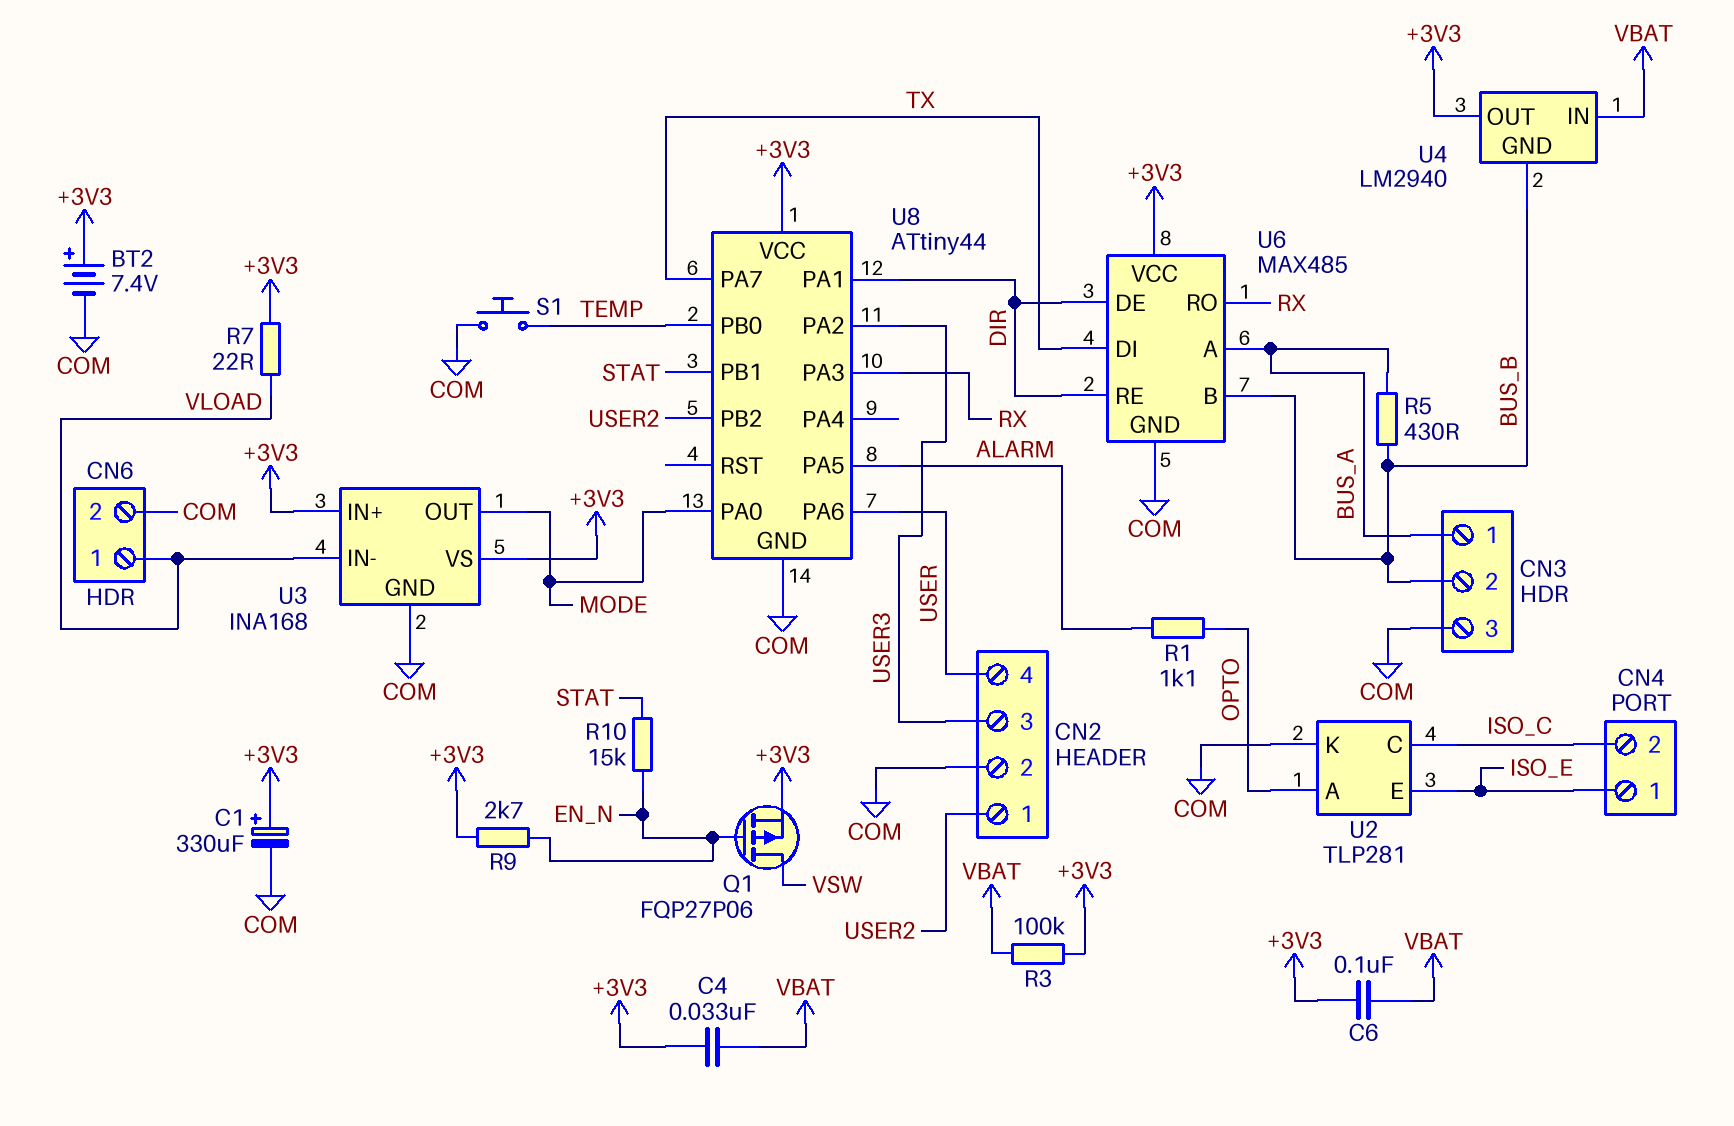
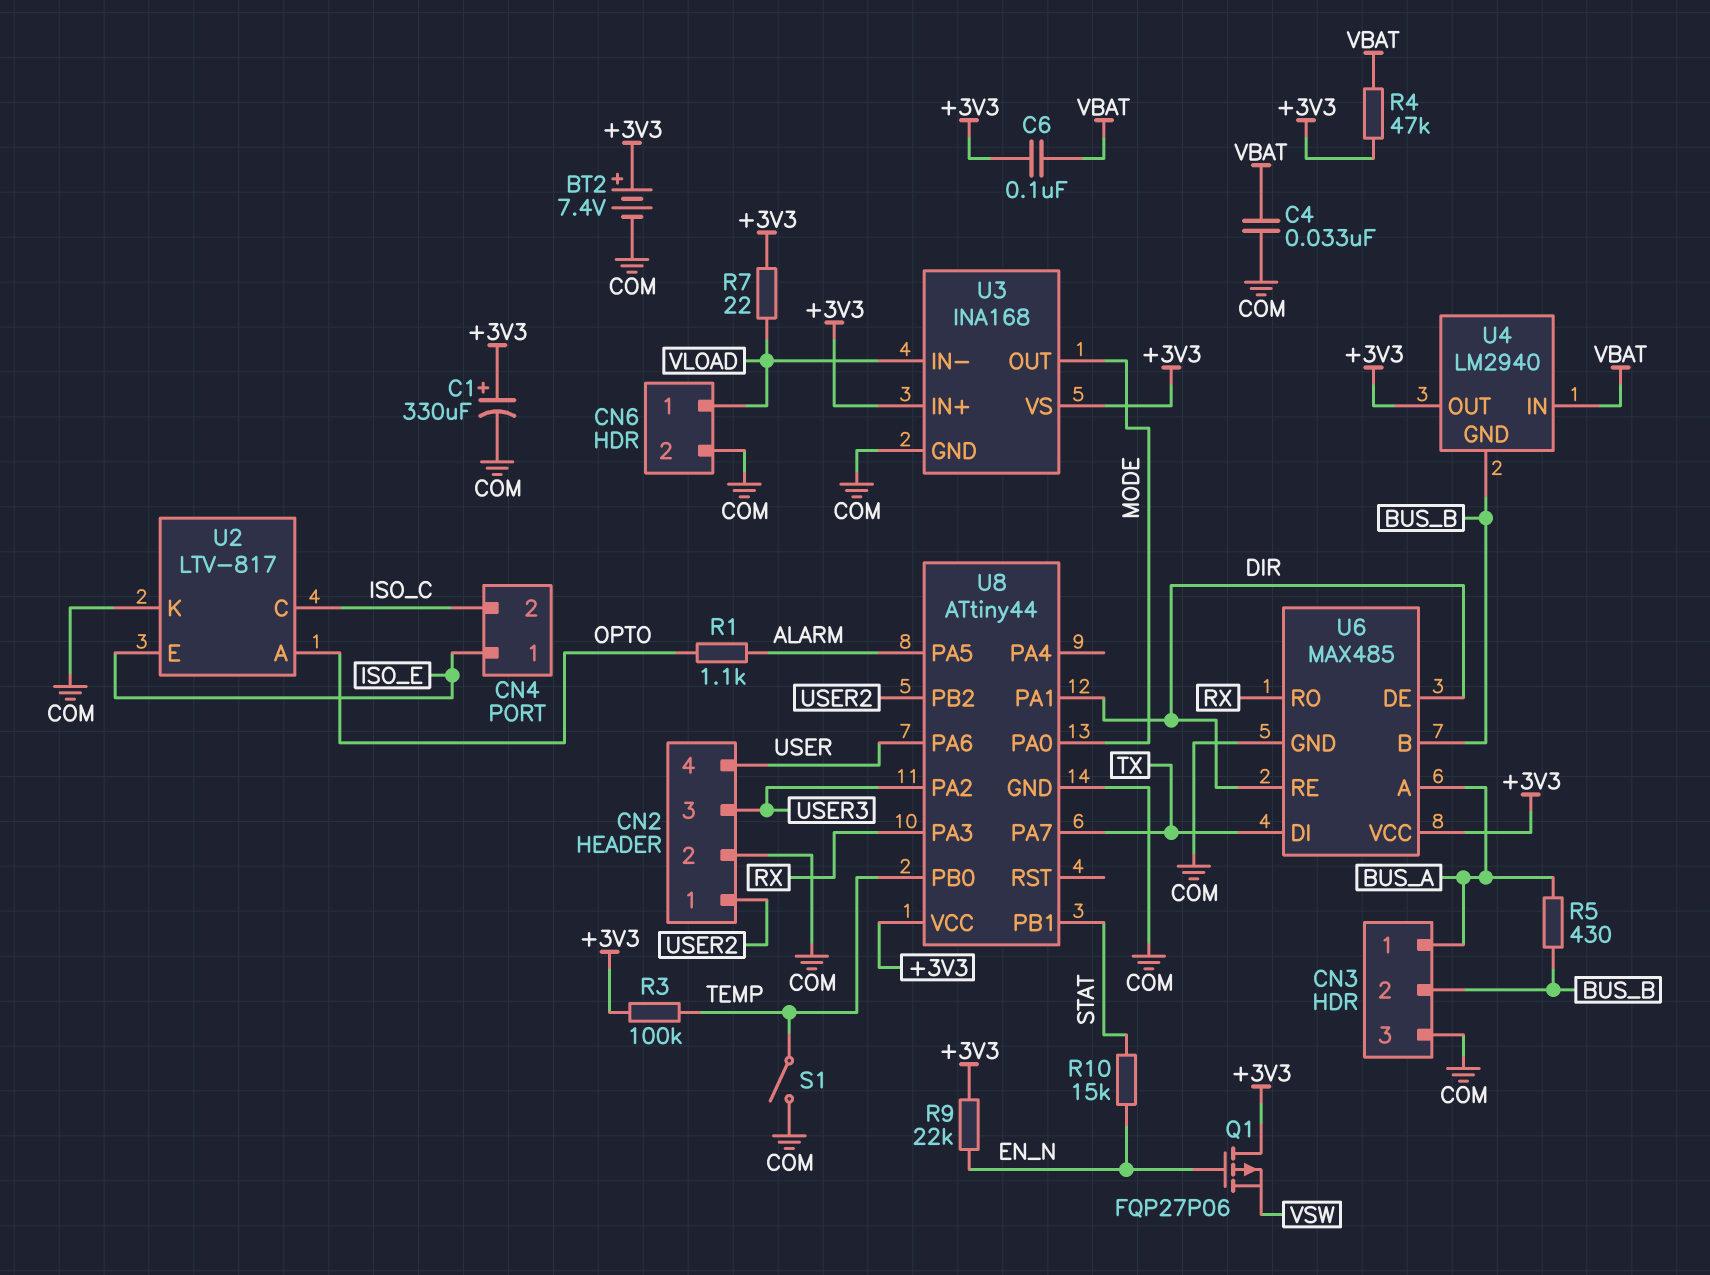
C4: 33nF (+3V3, VBAT) -> 33nF (COM, VBAT)
Q1: PMOS FQP27P06 (G EN_N, D VSW, S +3V3) -> PMOS FQP27P06 (G EN_N, D +3V3, S VSW)
R3: 100k (+3V3, VBAT) -> 100k (+3V3, TEMP)
R4: none -> 47k (+3V3, VBAT)
R9: 2.7k (+3V3, EN_N) -> 22k (+3V3, EN_N)
S1: button (COM, TEMP) -> switch (COM, TEMP)
U2: TLP281 -> LTV-817

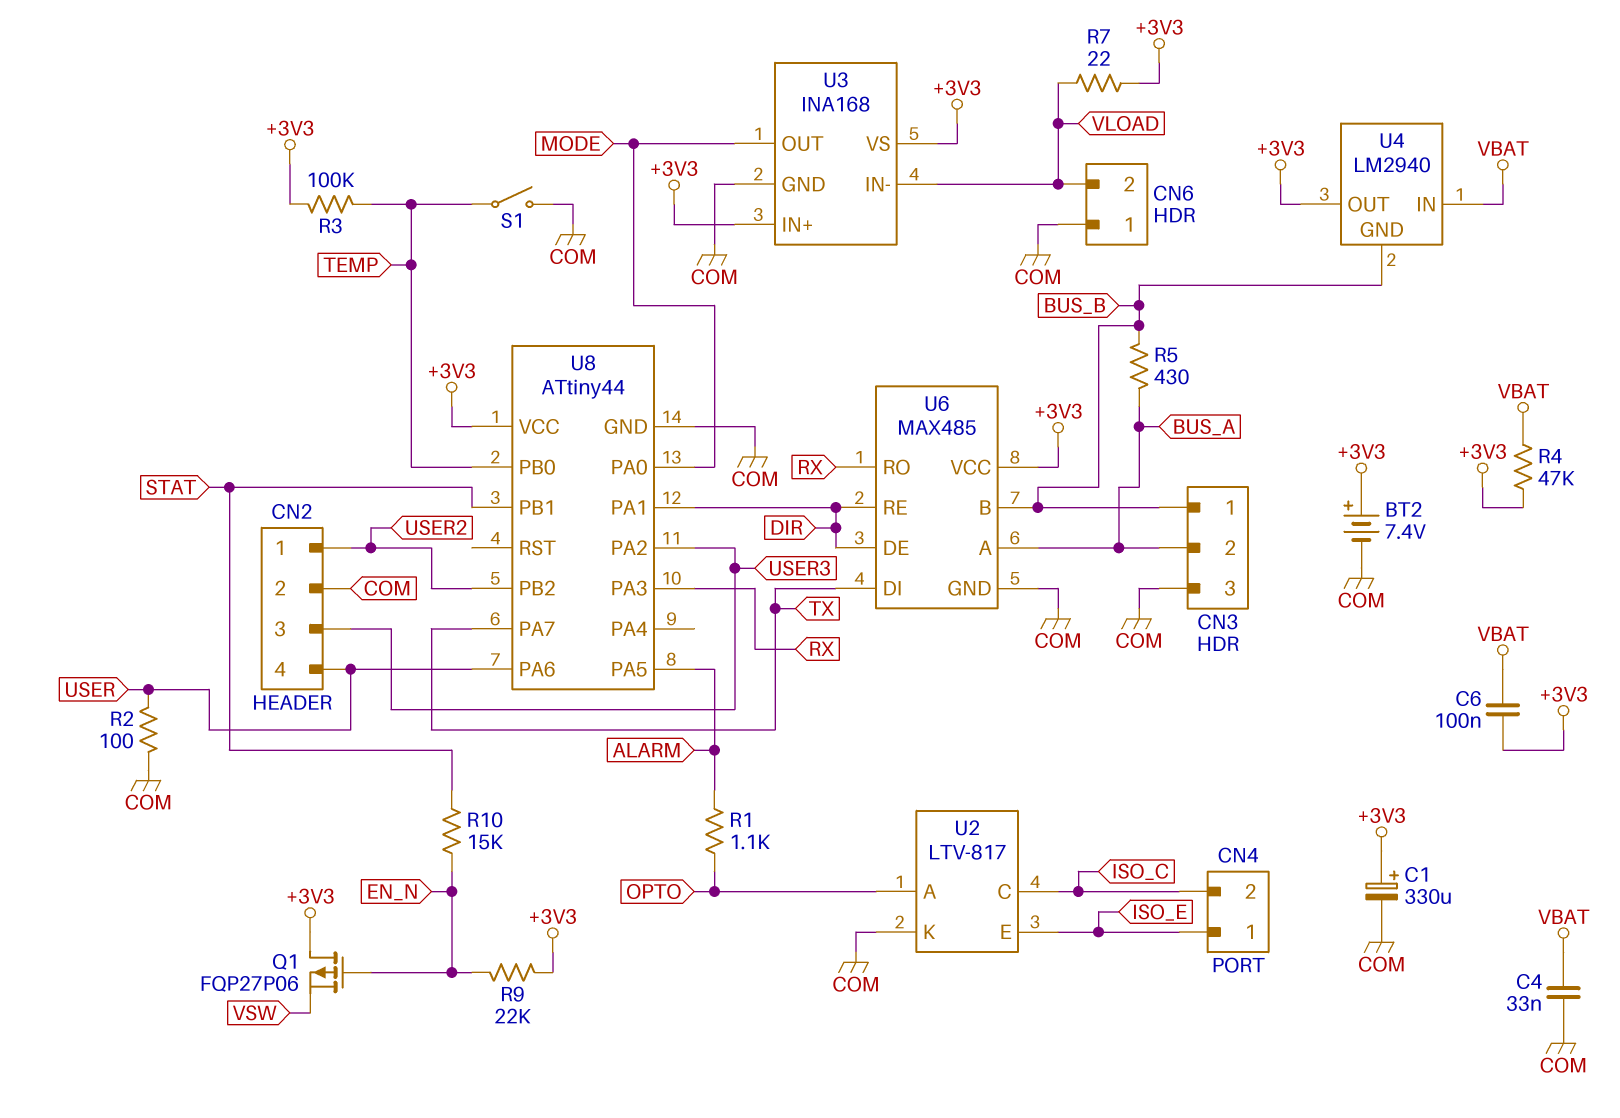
CN3 pin 1: BUS_A -> BUS_B
CN3 pin 2: BUS_B -> BUS_A
CN6 pin 1: VLOAD -> COM
CN6 pin 2: COM -> VLOAD
R2: none -> 100 (COM, USER)

